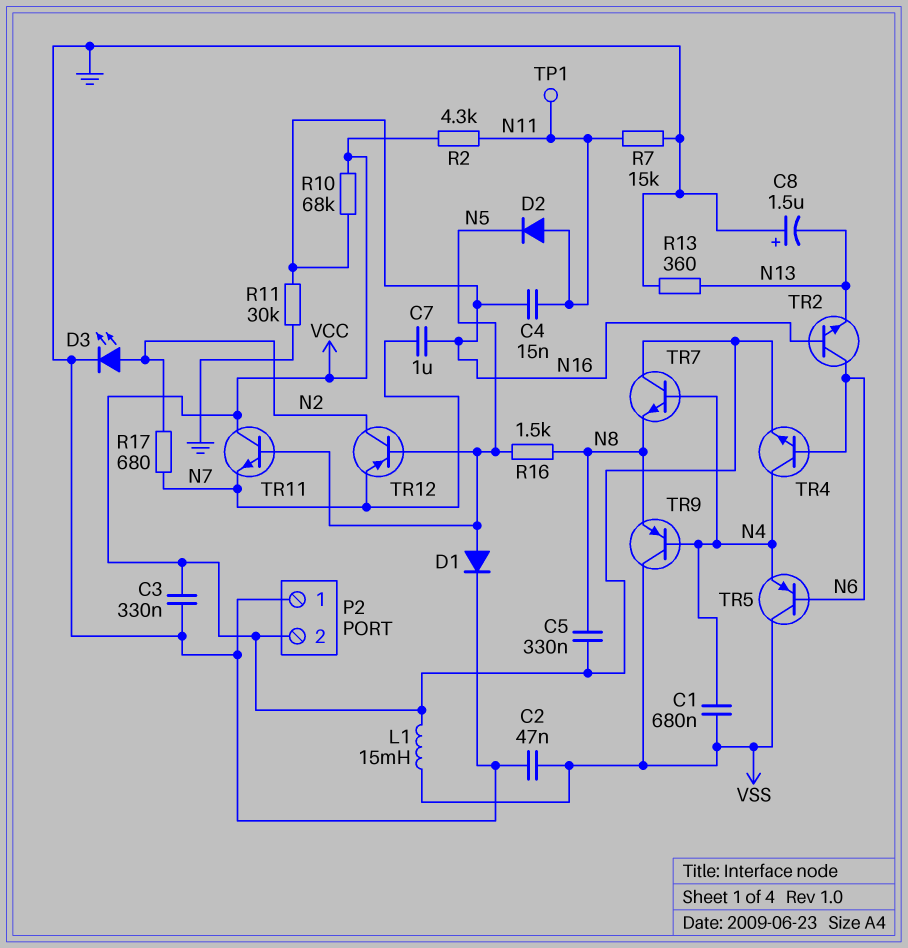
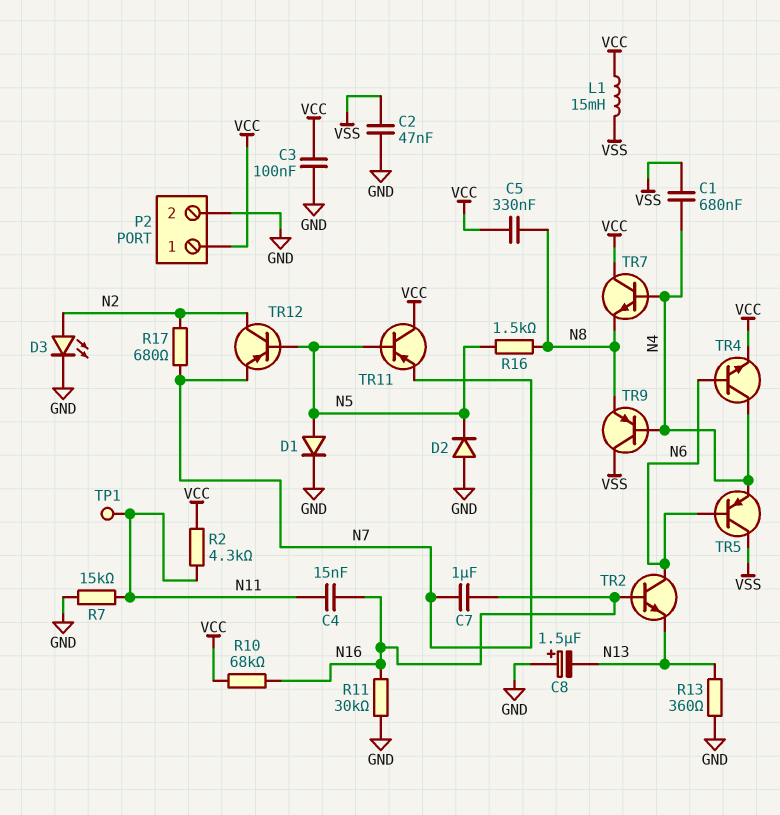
C3: 330nF (GND, VCC) -> 100nF (GND, VCC)
D2: diode (A N11, K N5) -> diode (A GND, K N5)
P2 pin 1: GND -> VCC
P2 pin 2: VCC -> GND
TR11: NPN (B N5, C VCC, E N7) -> PNP (B N5, C VCC, E N7)

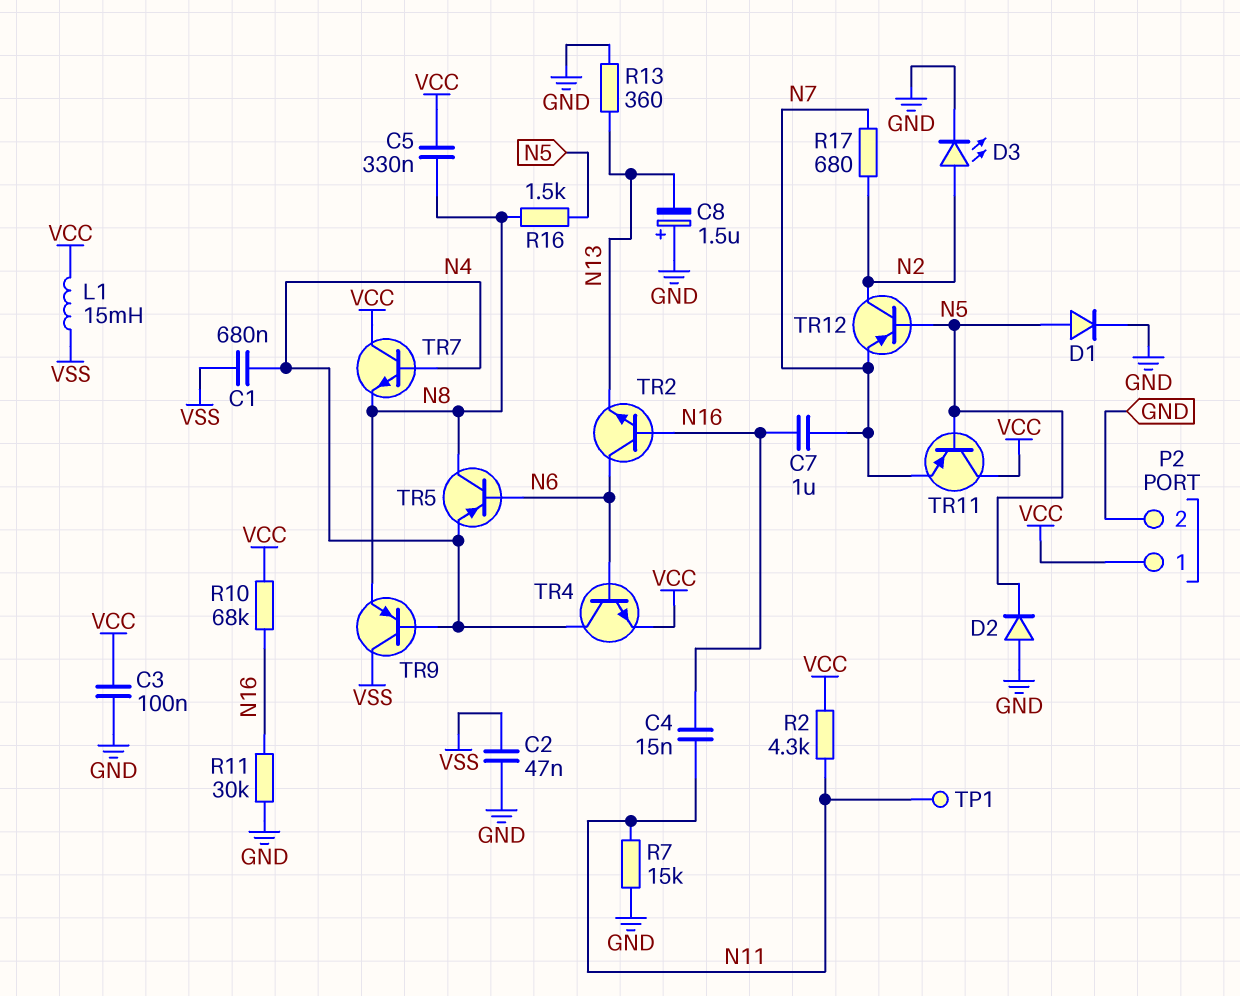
TR5: PNP (B N6, C VSS, E N4) -> PNP (B N6, C N8, E N4)

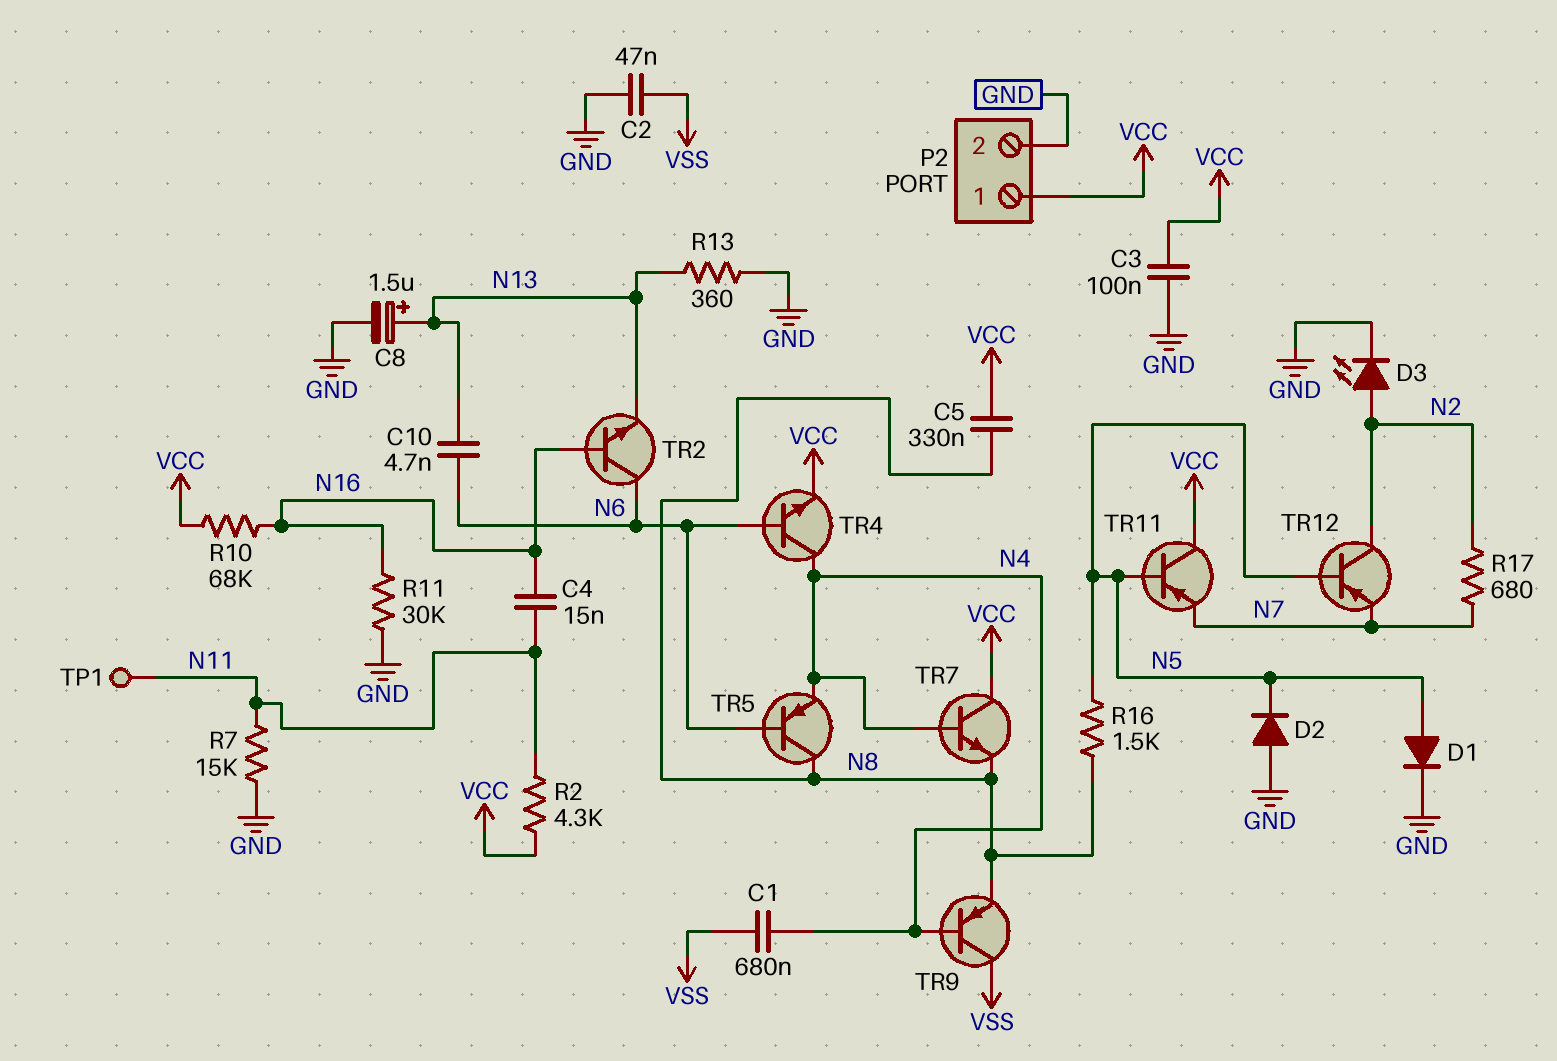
C7: 1uF (N7, N16) -> none
C8: 1.5uF (plus GND, minus N13) -> 1.5uF (plus N13, minus GND)
C10: none -> 4.7nF (N6, N13)
L1: 15mH (VCC, VSS) -> none

